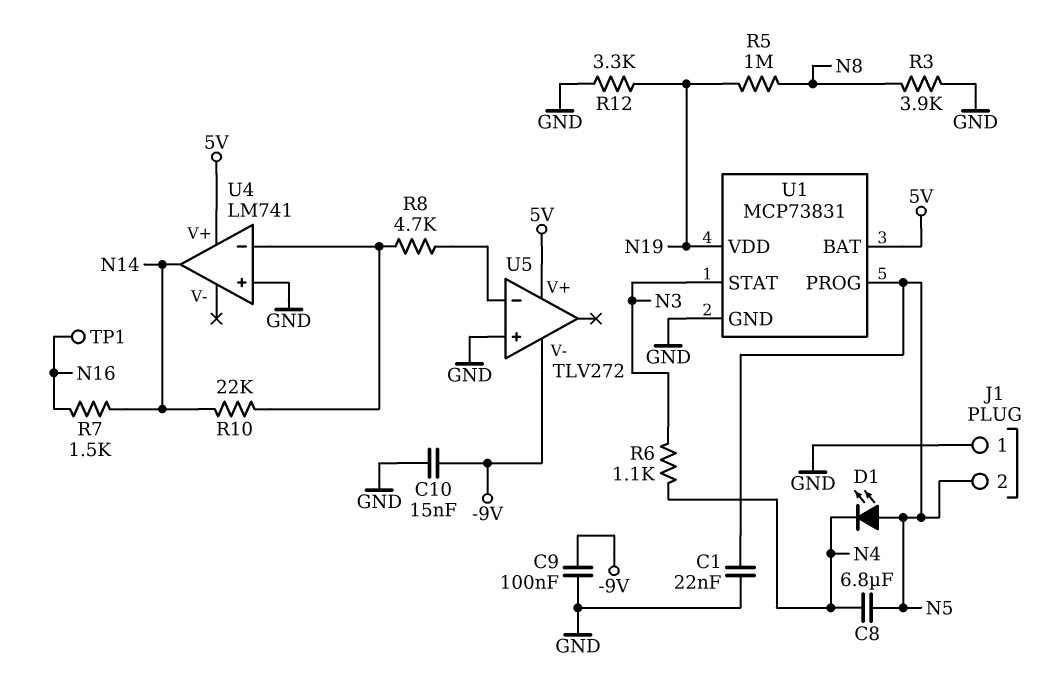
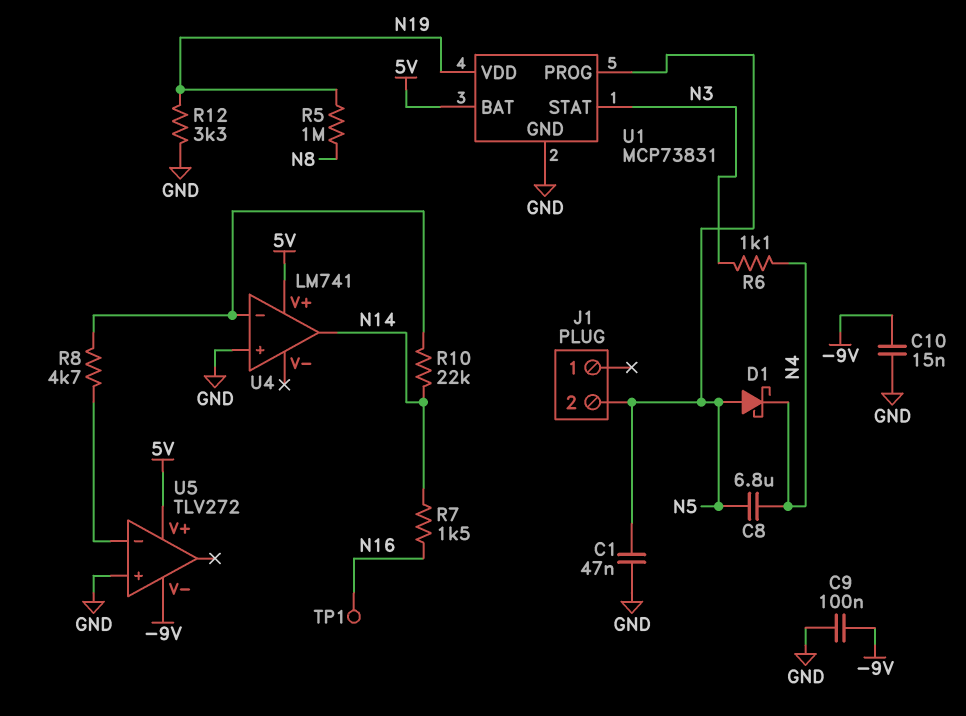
C1: 22nF (GND, N5) -> 47nF (GND, N5)
D1: LED (A N5, K N4) -> schottky (A N5, K N4)
J1 pin 1: GND -> none
R3: 3.9k (GND, N8) -> none

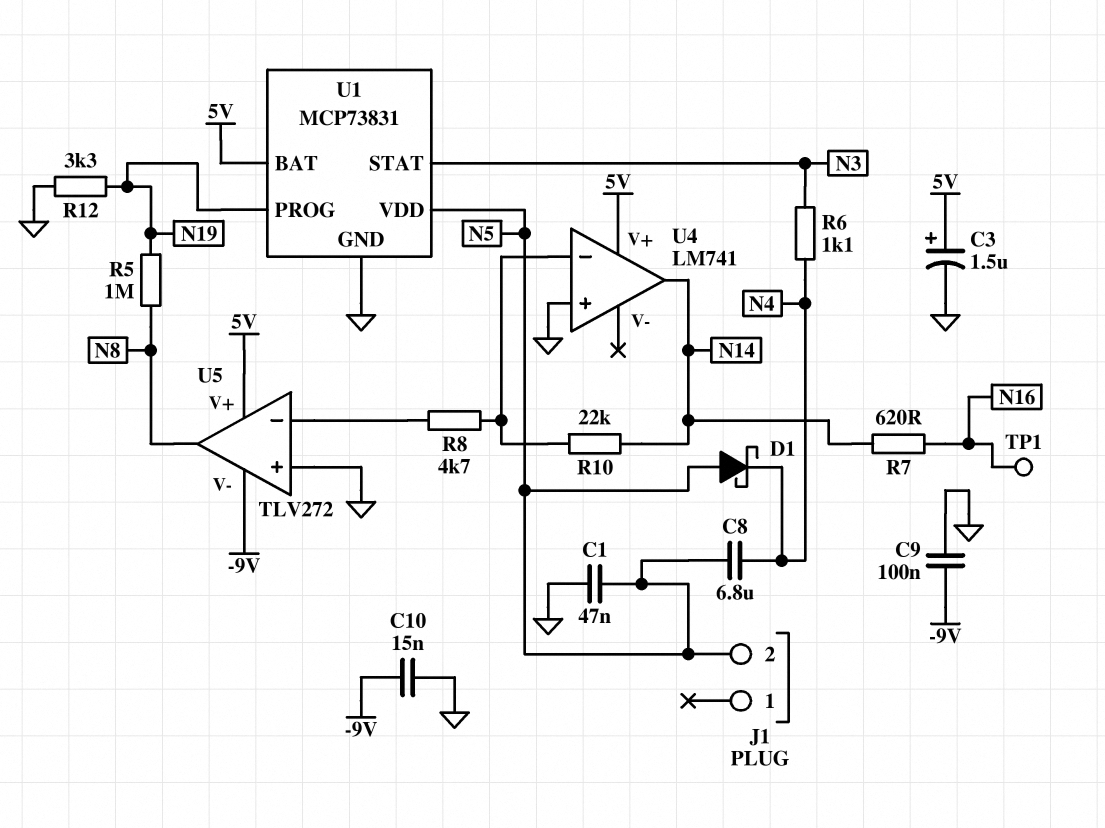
C3: none -> 1.5uF (plus 5V, minus GND)
R7: 1.5k (N14, N16) -> 620 (N14, N16)
U1 pin PROG: N5 -> N19
U1 pin VDD: N19 -> N5
U5 pin out: none -> N8

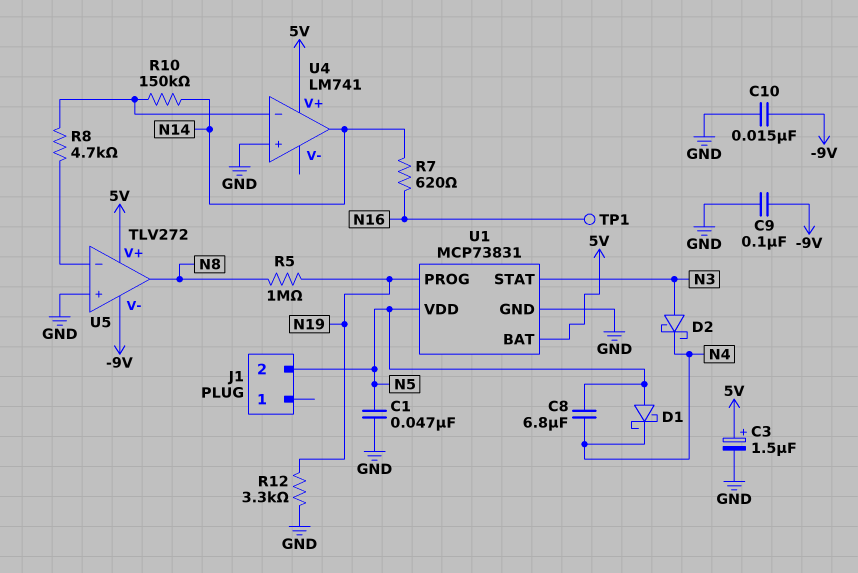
D2: none -> schottky (A N3, K N4)
R6: 1.1k (N3, N4) -> none
R10: 22k (N14, U4/in-) -> 150k (N14, U4/in-)

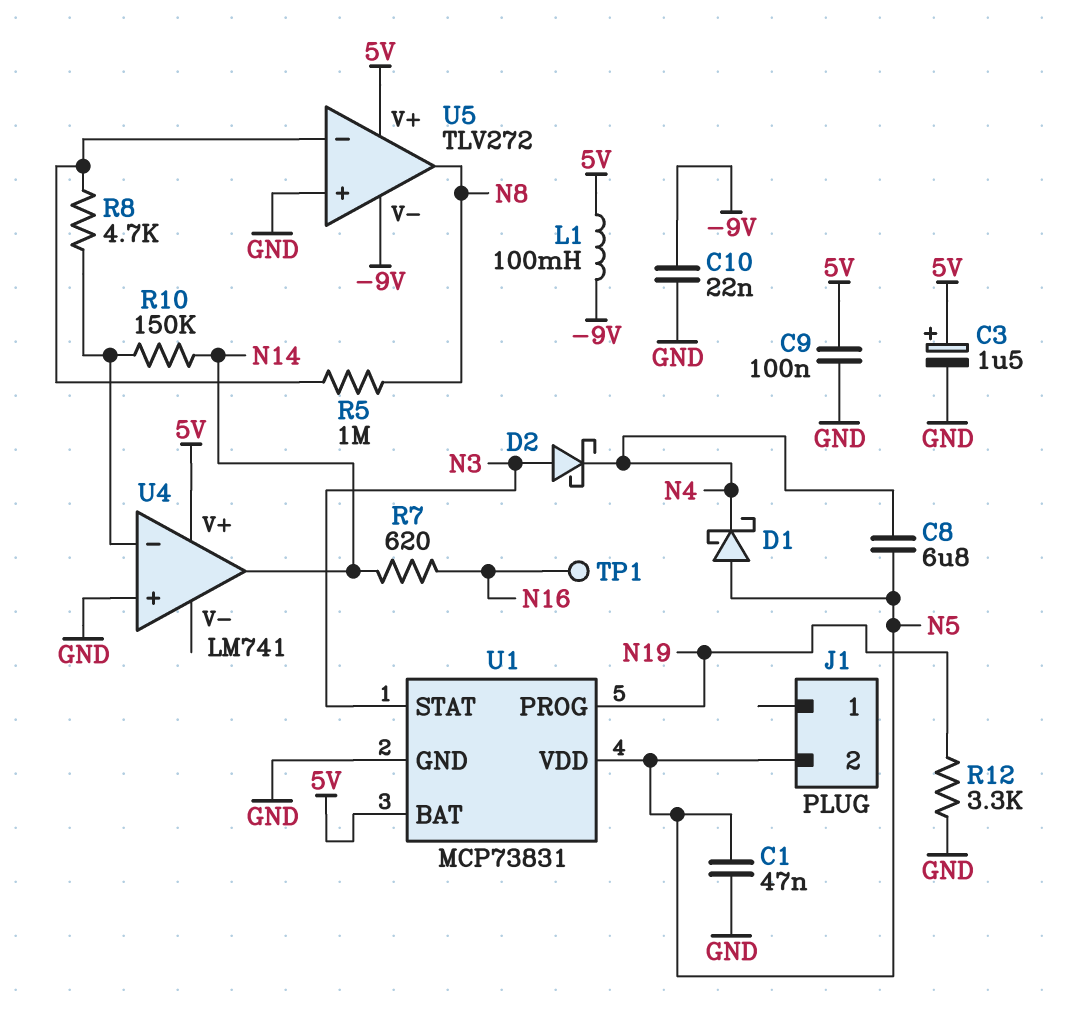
C9: 100nF (-9V, GND) -> 100nF (5V, GND)
C10: 15nF (-9V, GND) -> 22nF (-9V, GND)
L1: none -> 100mH (-9V, 5V)
R5: 1M (N8, N19) -> 1M (N8, U5/in-)

